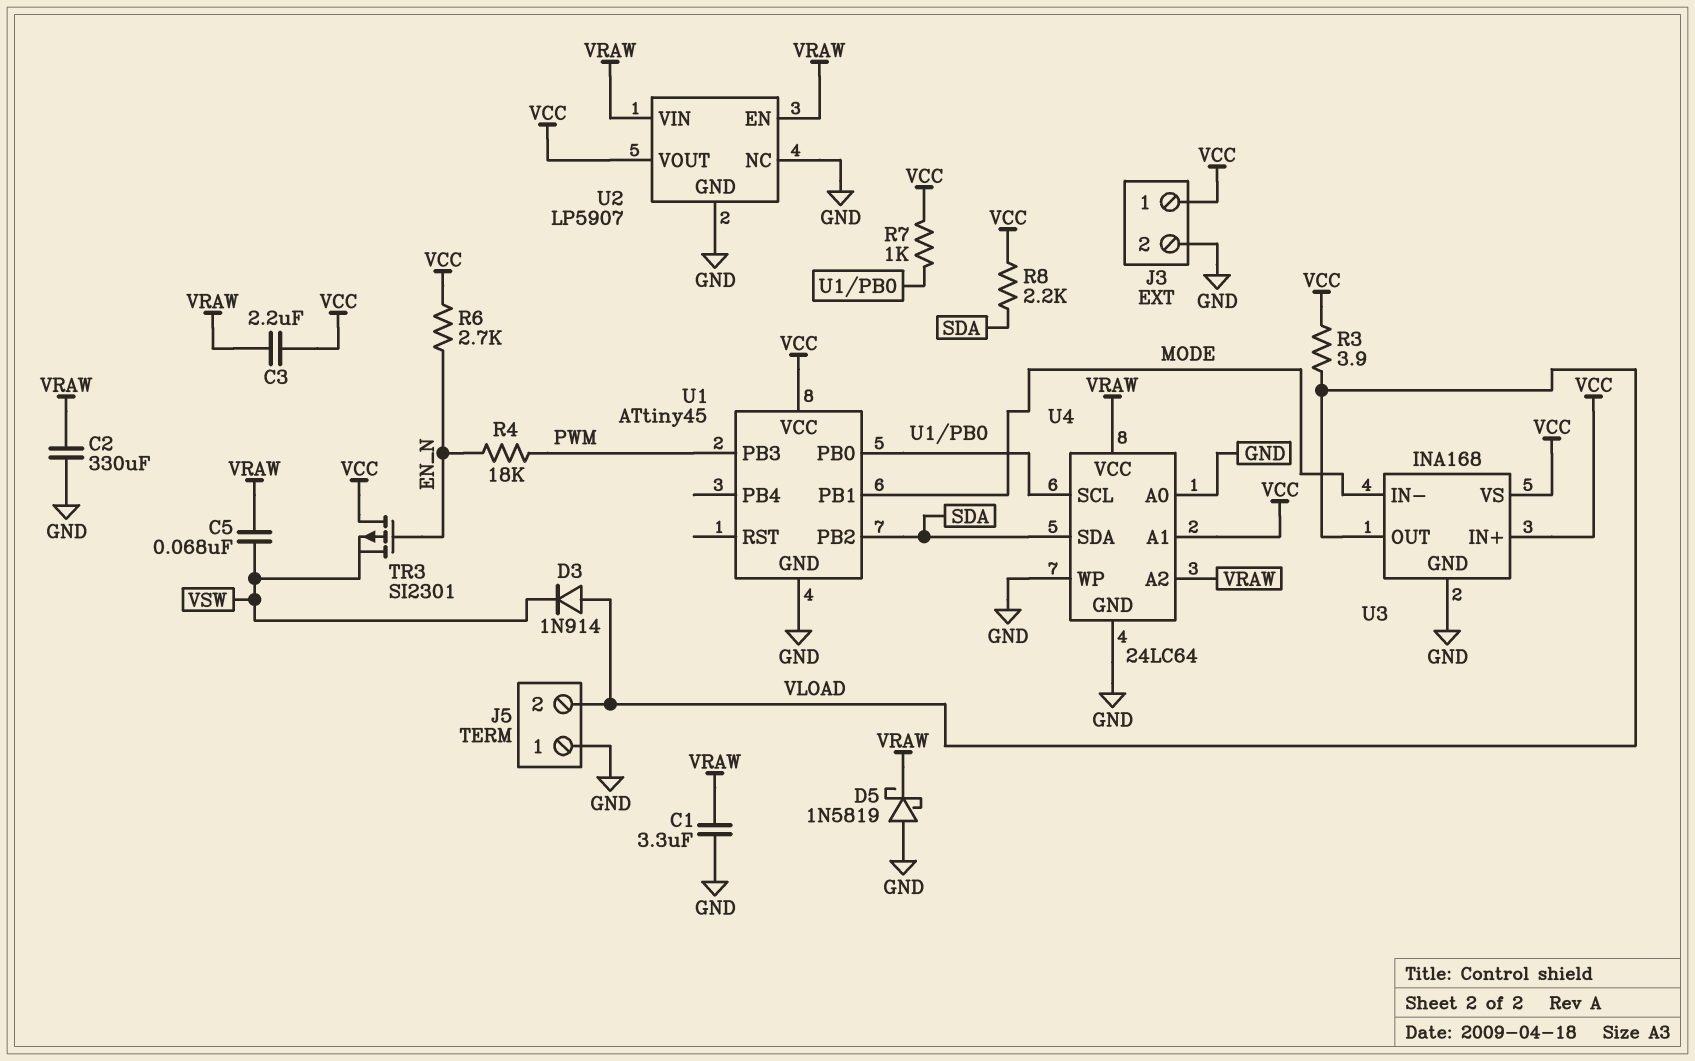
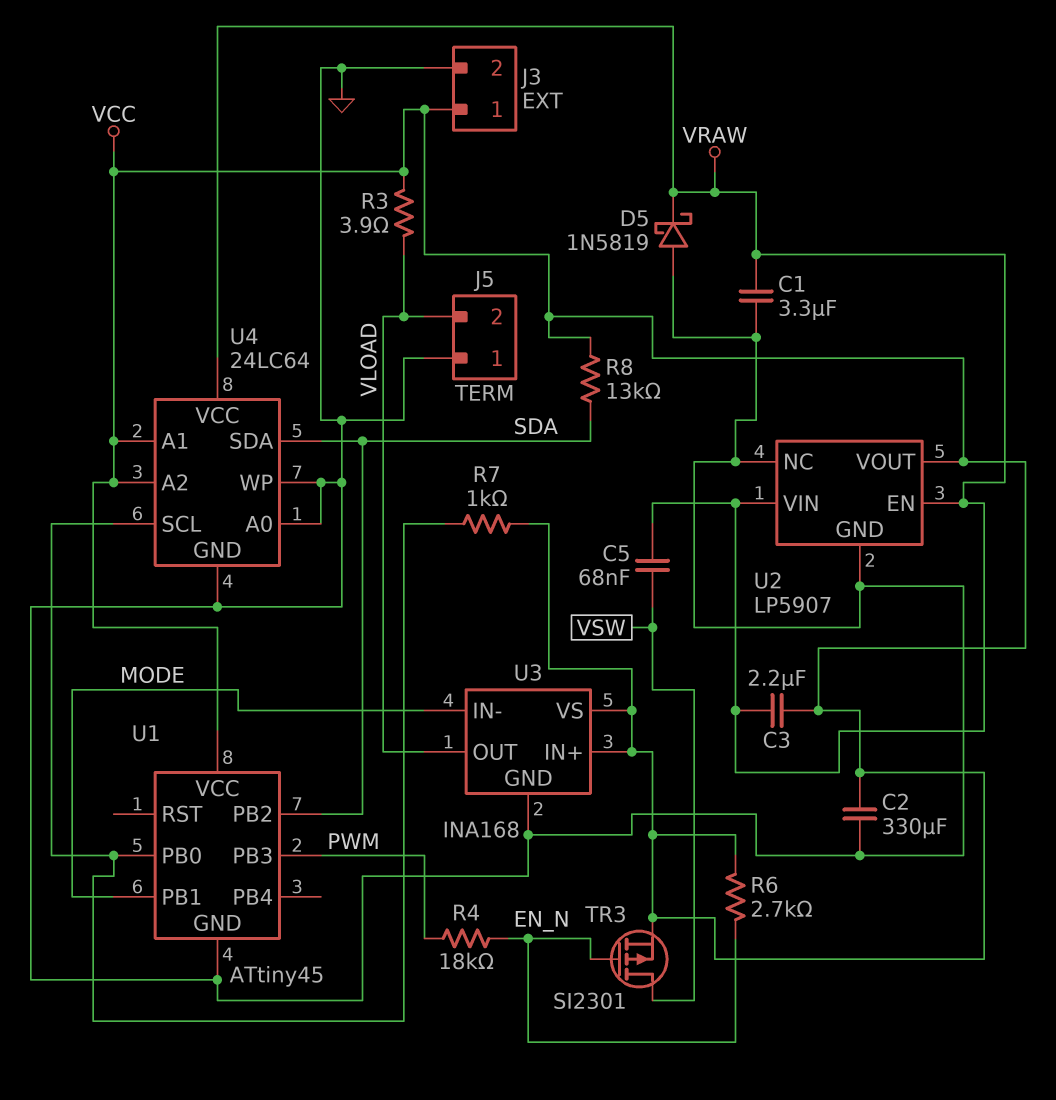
C2: 330uF (GND, VRAW) -> 330uF (GND, VCC)
D3: diode 1N914 (A VLOAD, K VSW) -> none
R8: 2.2k (SDA, VCC) -> 13k (SDA, VCC)
TR3: PMOS SI2301 (G EN_N, D VCC, S VSW) -> PMOS SI2301 (G EN_N, D VSW, S VCC)
U4 pin A2: VRAW -> VCC

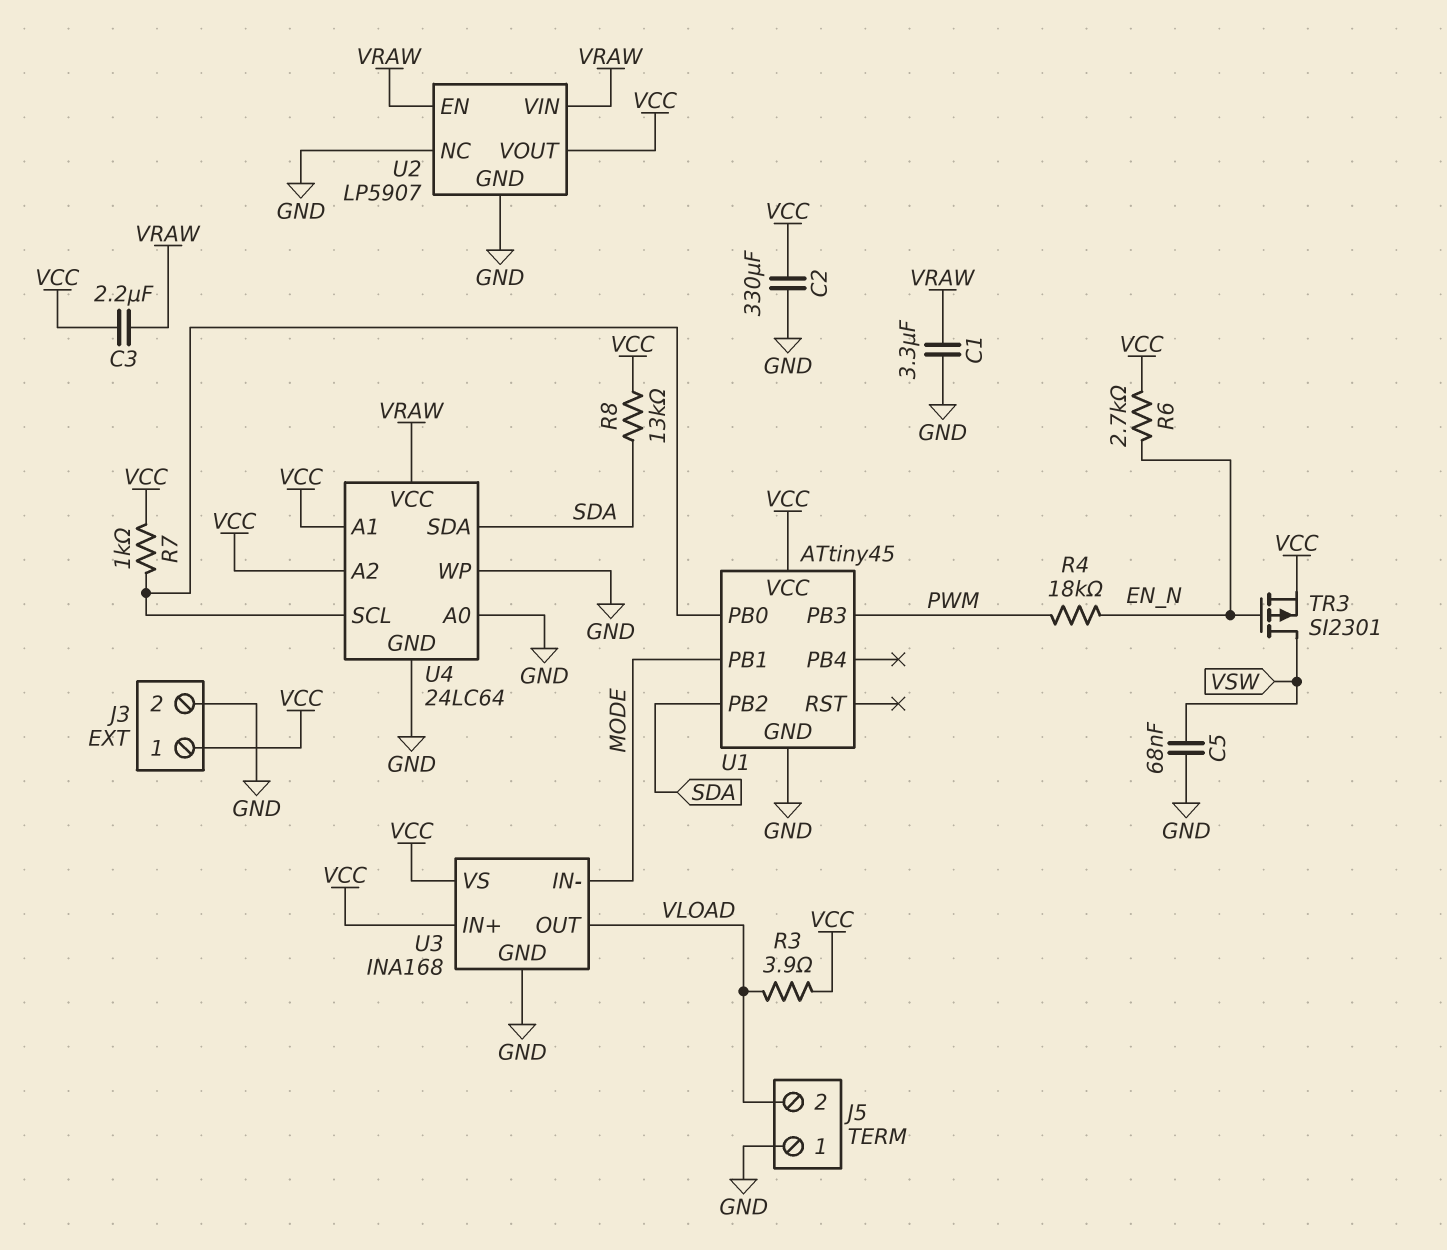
C5: 68nF (VRAW, VSW) -> 68nF (GND, VSW)
D5: schottky 1N5819 (A GND, K VRAW) -> none

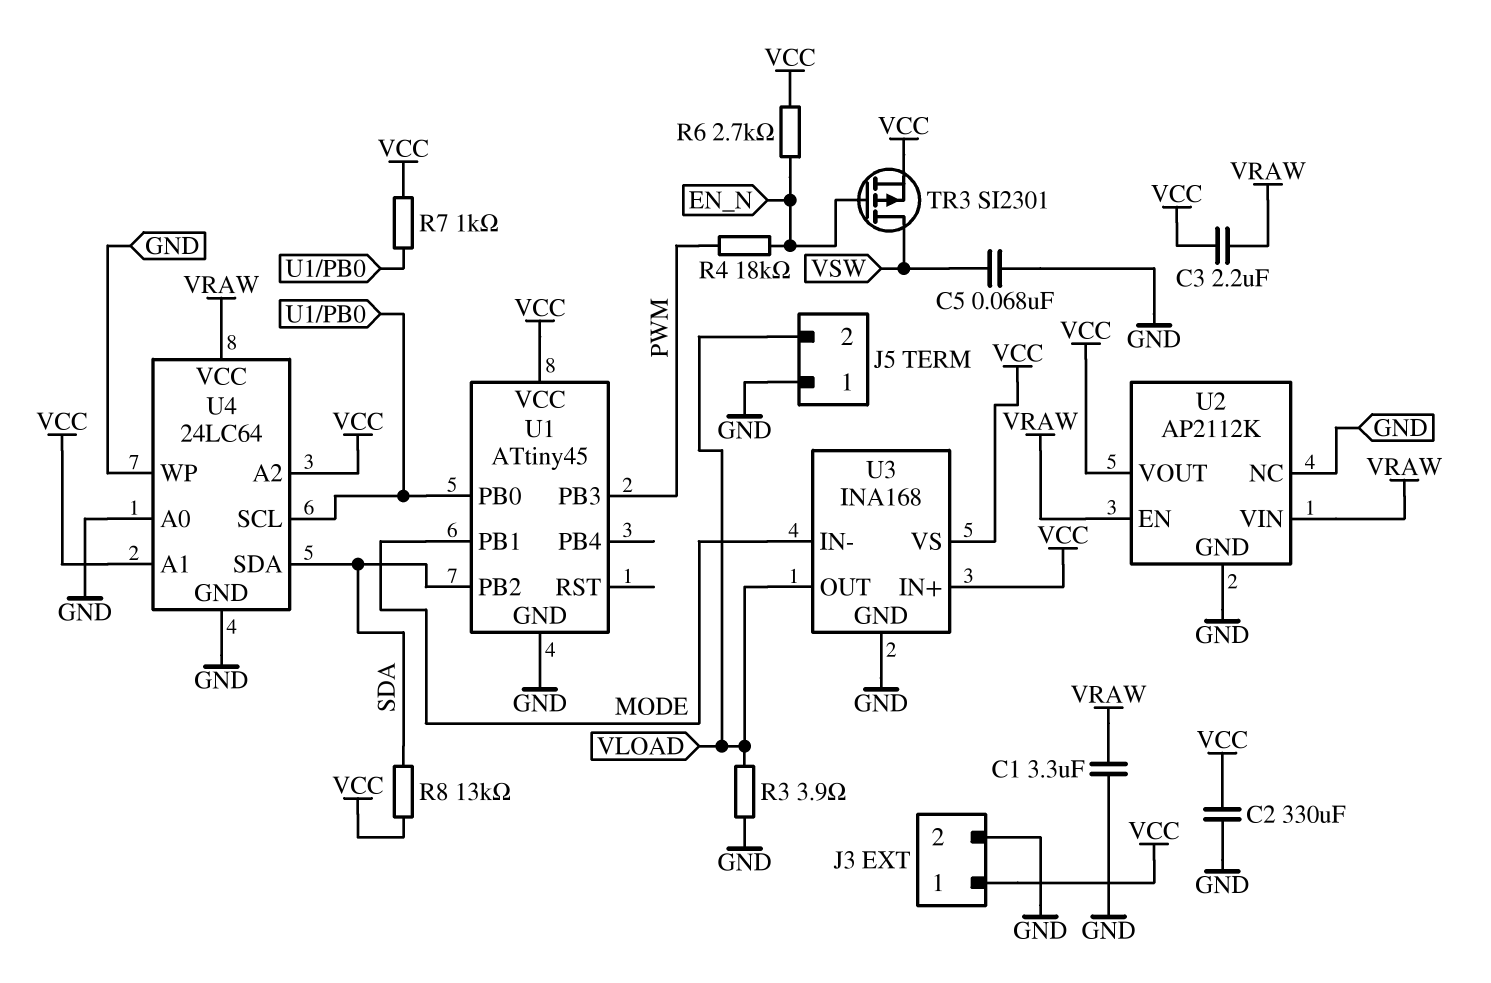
R3: 3.9 (VCC, VLOAD) -> 3.9 (GND, VLOAD)
U2: LP5907 -> AP2112K

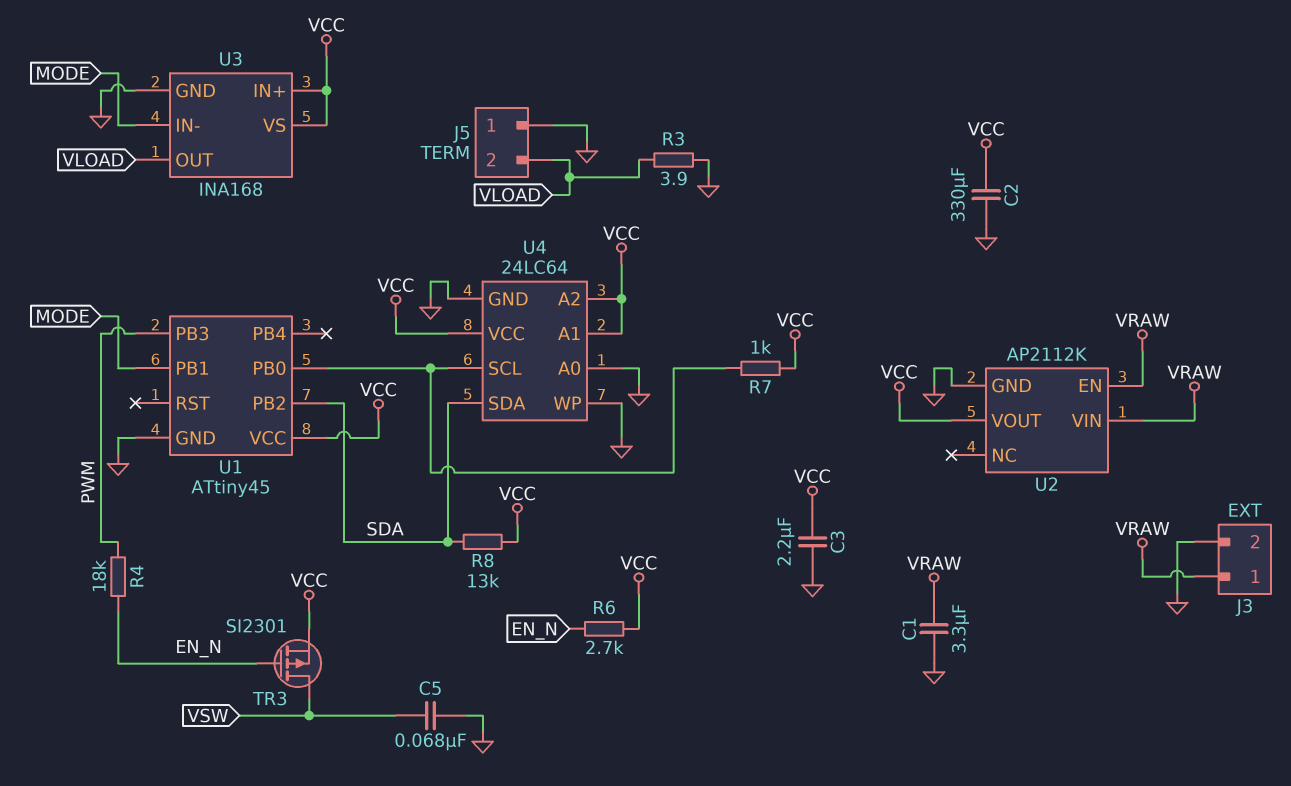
C3: 2.2uF (VCC, VRAW) -> 2.2uF (GND, VCC)
J3 pin 1: VCC -> VRAW
U2 pin NC: GND -> none
U4 pin VCC: VRAW -> VCC

